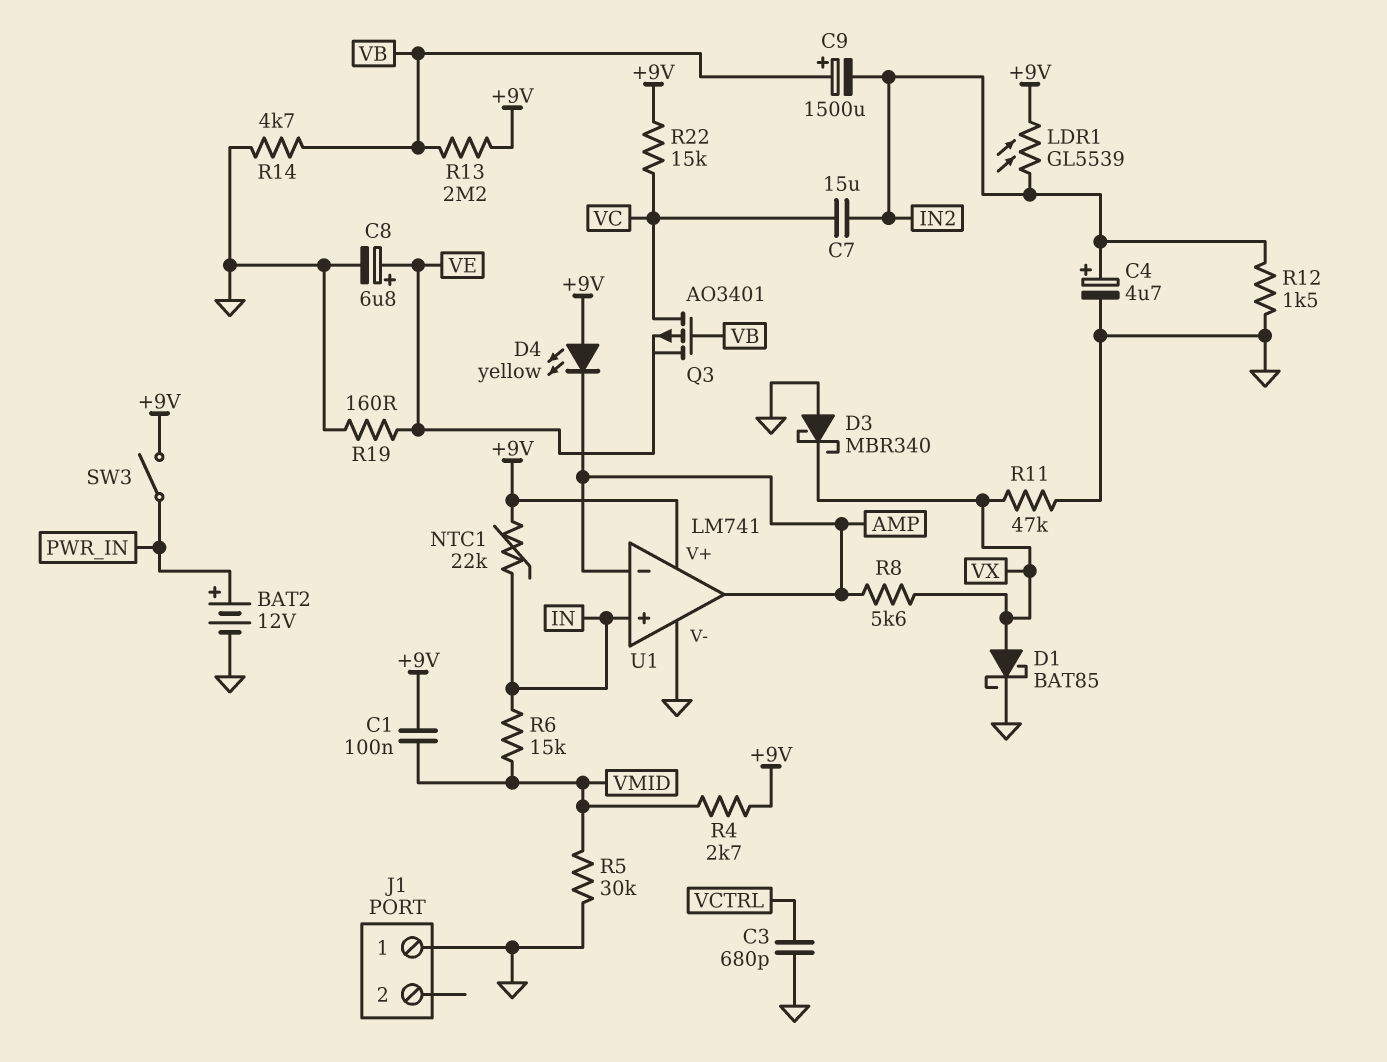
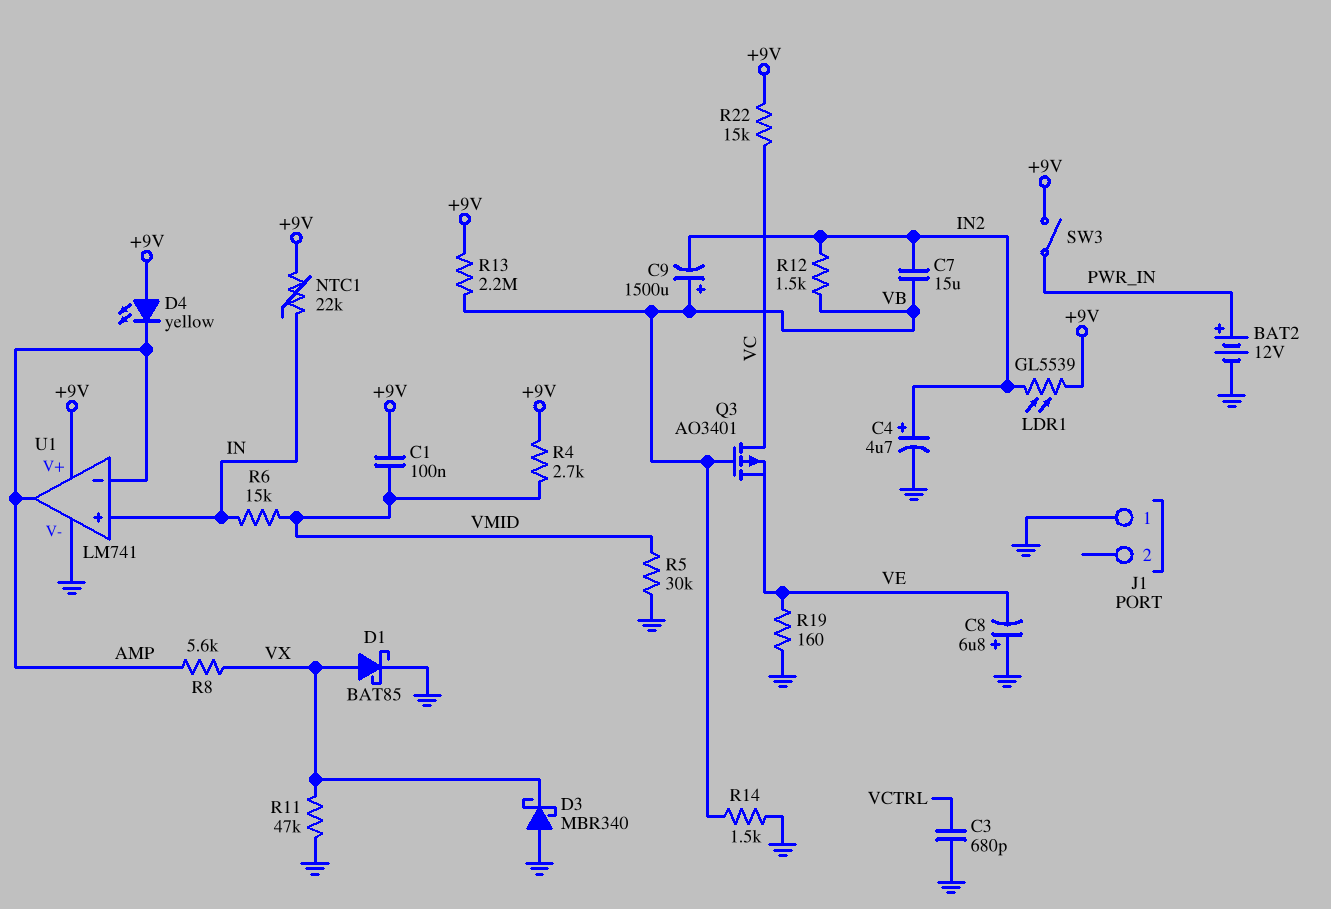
C7: 15uF (IN2, VC) -> 15uF (IN2, VB)
C8: 6.8uF (plus VE, minus GND) -> 6.8uF (plus GND, minus VE)
R12: 1.5k (GND, IN2) -> 1.5k (IN2, VB)
R14: 4.7k (GND, VB) -> 1.5k (GND, VB)

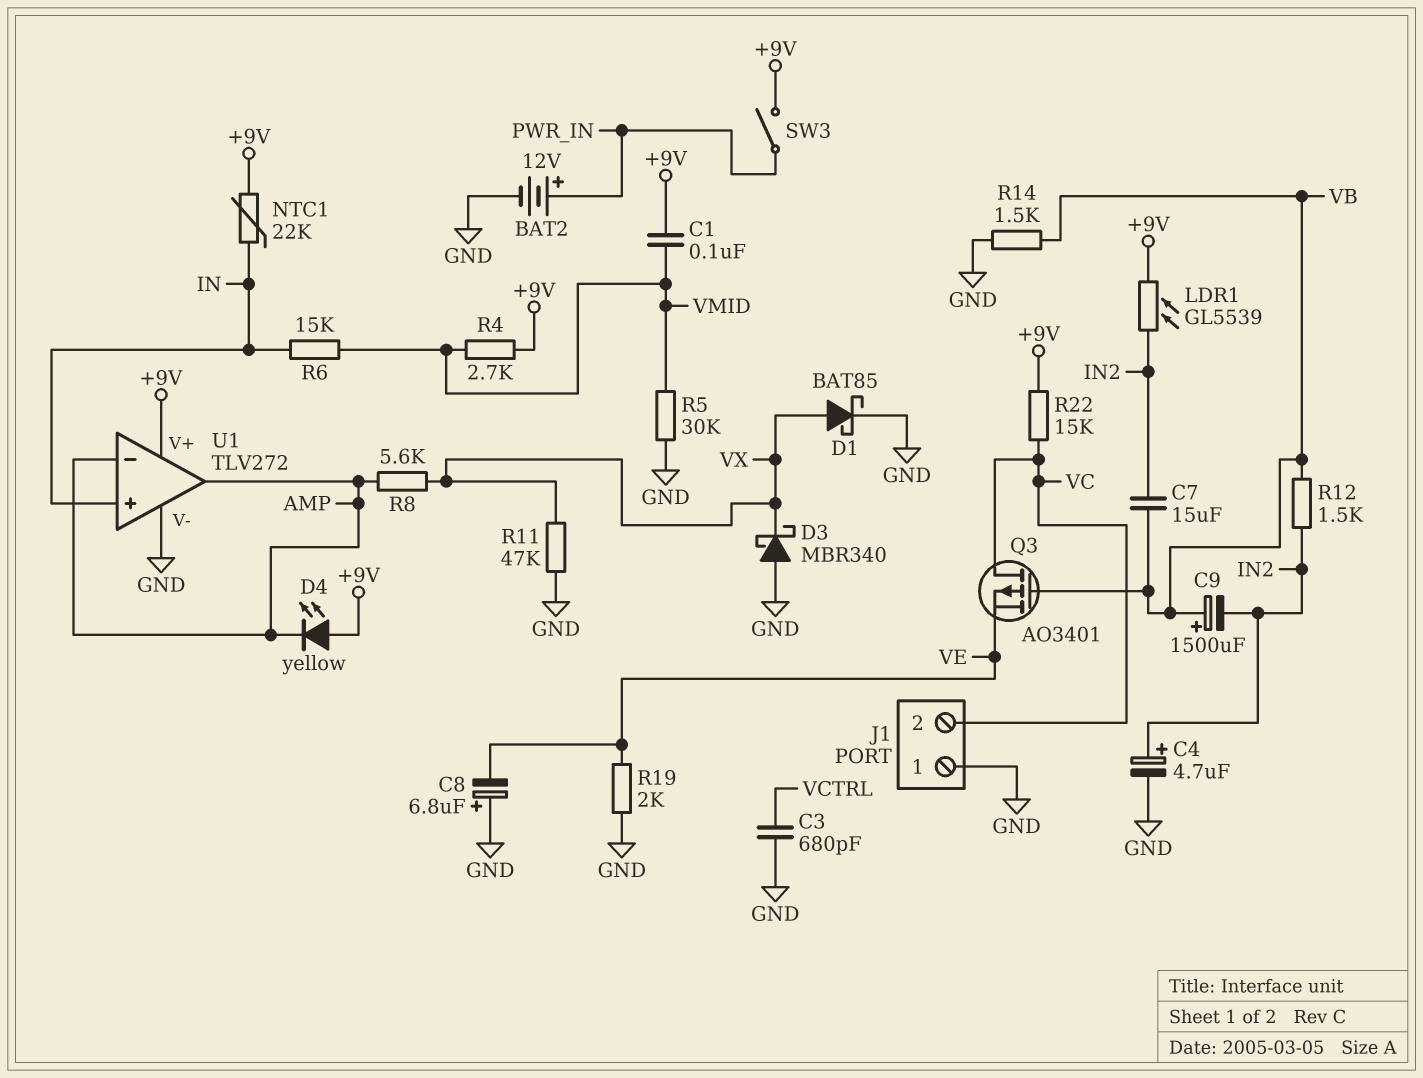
J1 pin 2: none -> VC
R13: 2.2M (+9V, VB) -> none
R19: 160 (GND, VE) -> 2k (GND, VE)
U1: LM741 -> TLV272

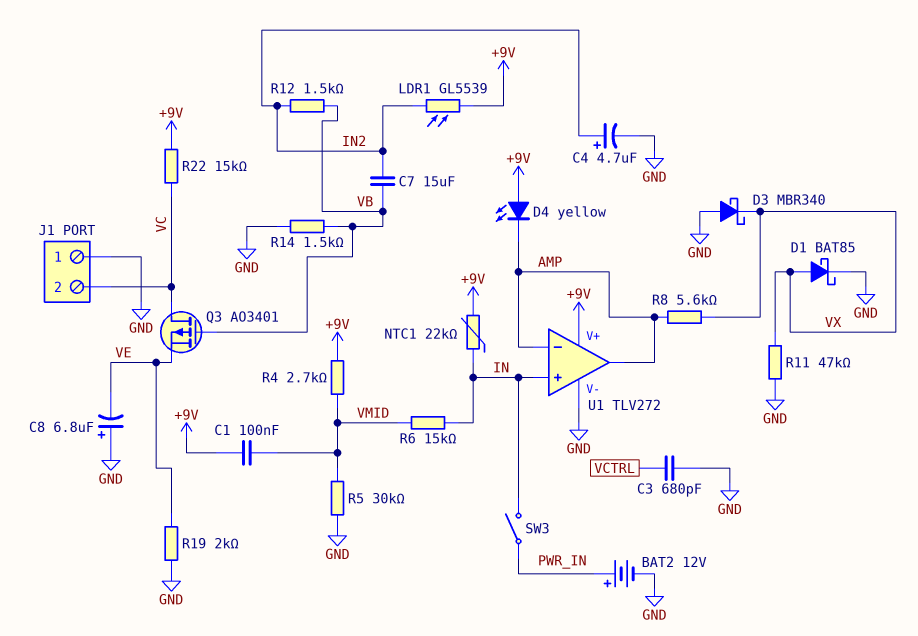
C9: 1500uF (plus VB, minus IN2) -> none
SW3: switch (+9V, PWR_IN) -> switch (IN, PWR_IN)

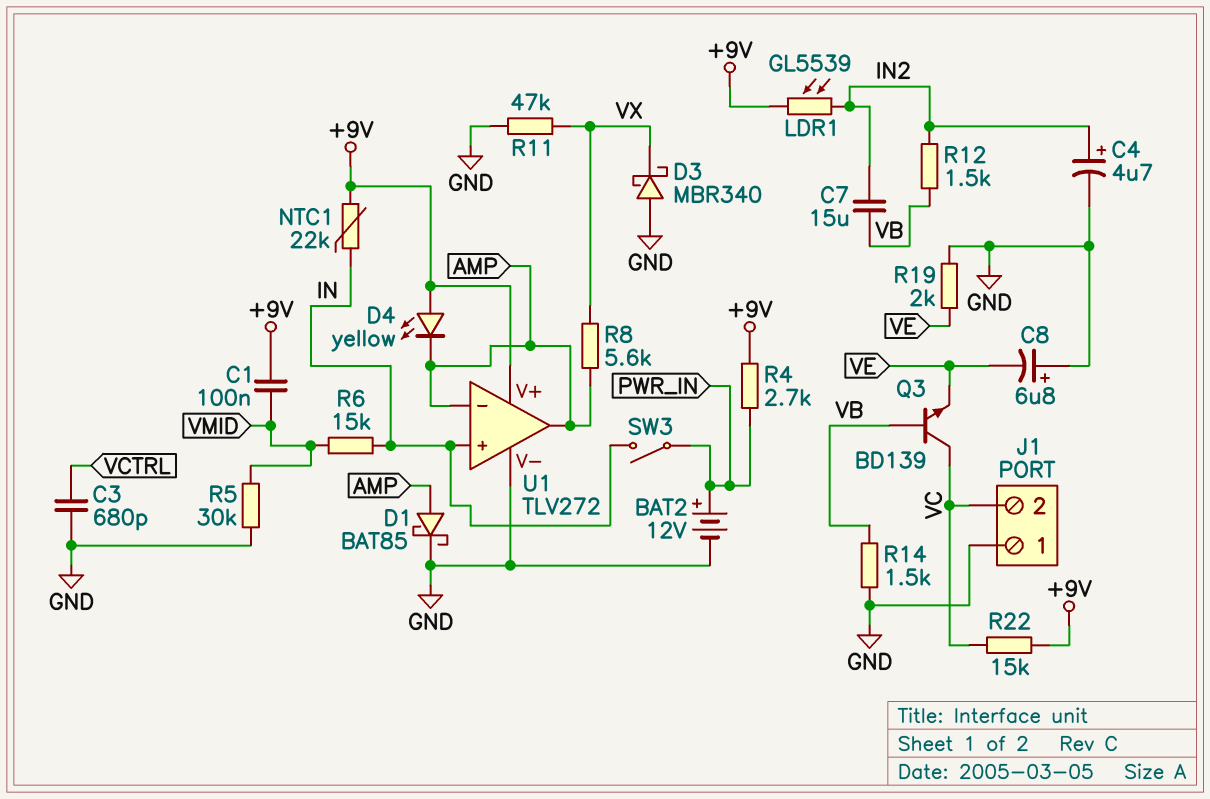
D1: schottky BAT85 (A VX, K GND) -> schottky BAT85 (A AMP, K GND)
Q3: PMOS AO3401 (G VB, D VC, S VE) -> NPN BD139 (B VB, C VC, E VE)
R4: 2.7k (+9V, VMID) -> 2.7k (+9V, PWR_IN)

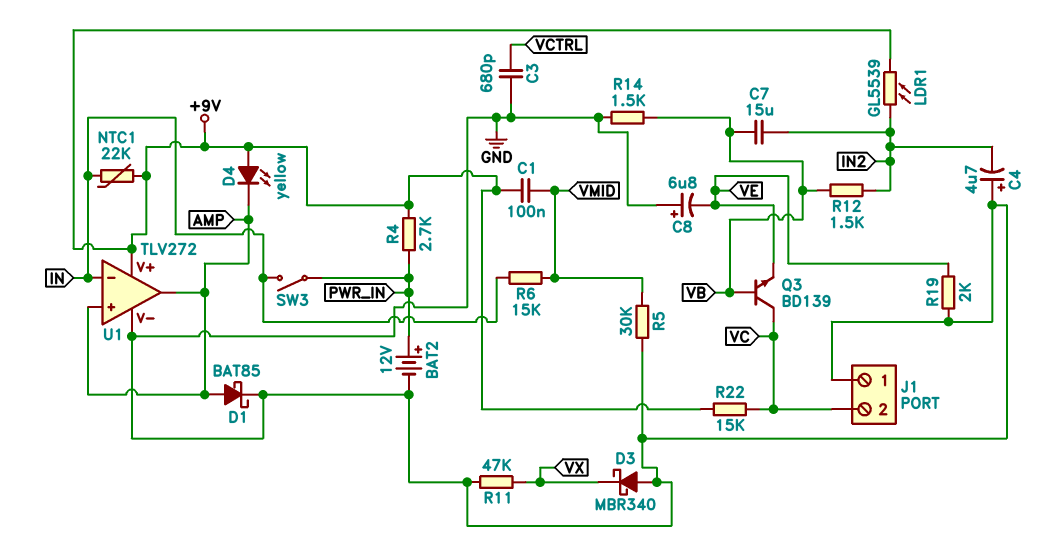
C4: 4.7uF (plus IN2, minus GND) -> 4.7uF (plus GND, minus IN2)
R8: 5.6k (AMP, VX) -> none
U1 pin in+: IN -> AMP
U1 pin in-: AMP -> IN

